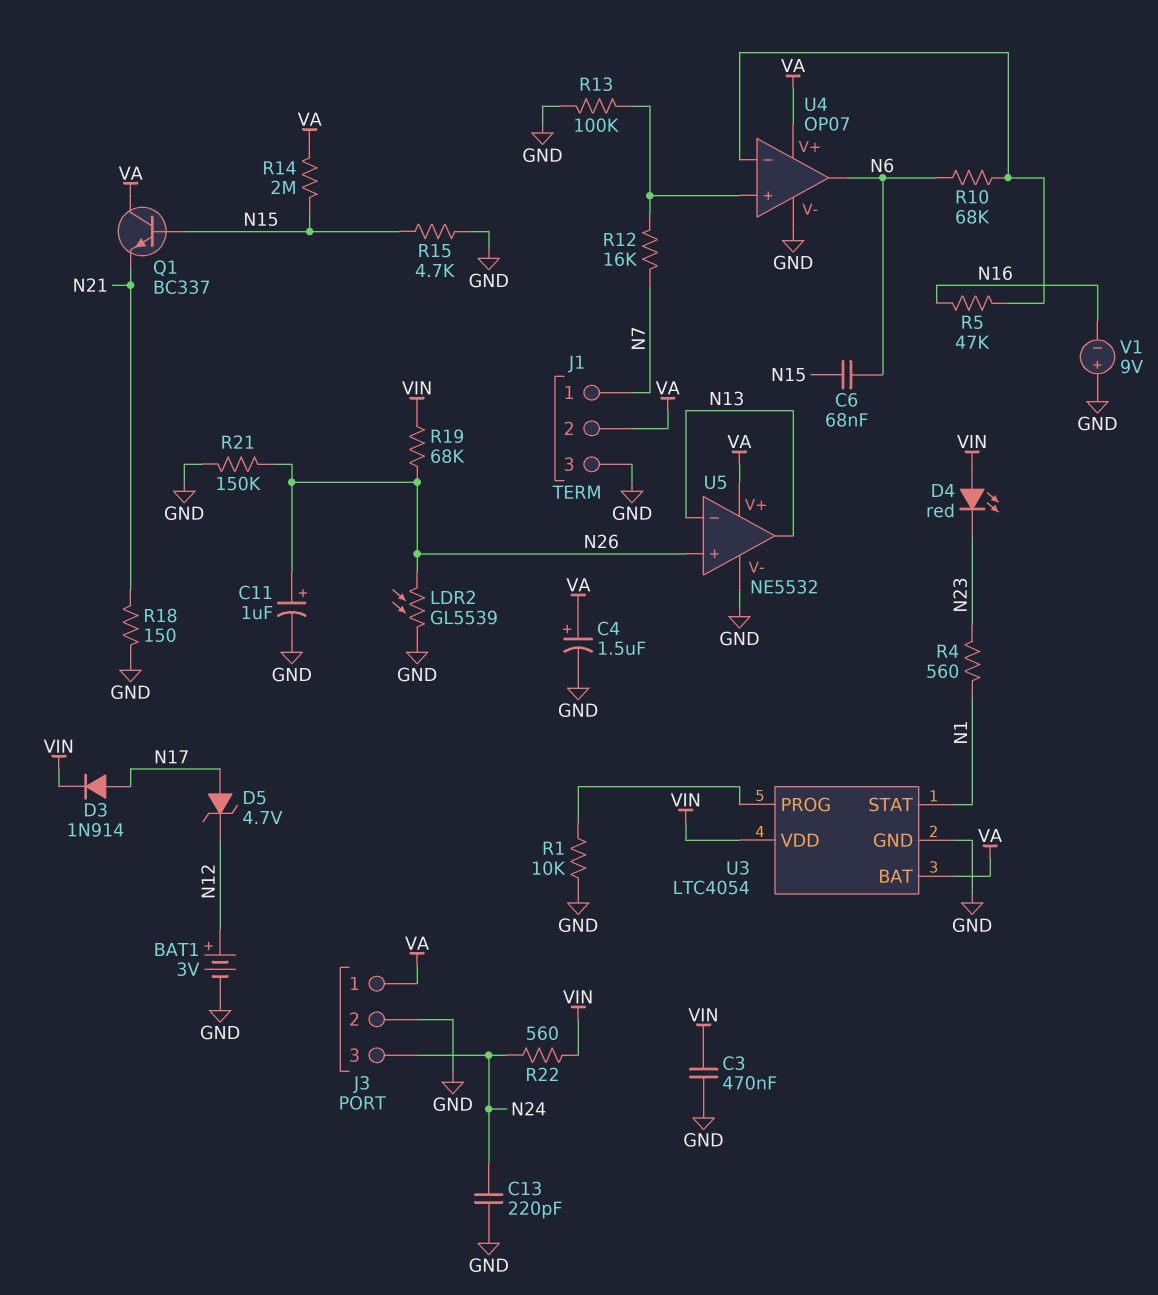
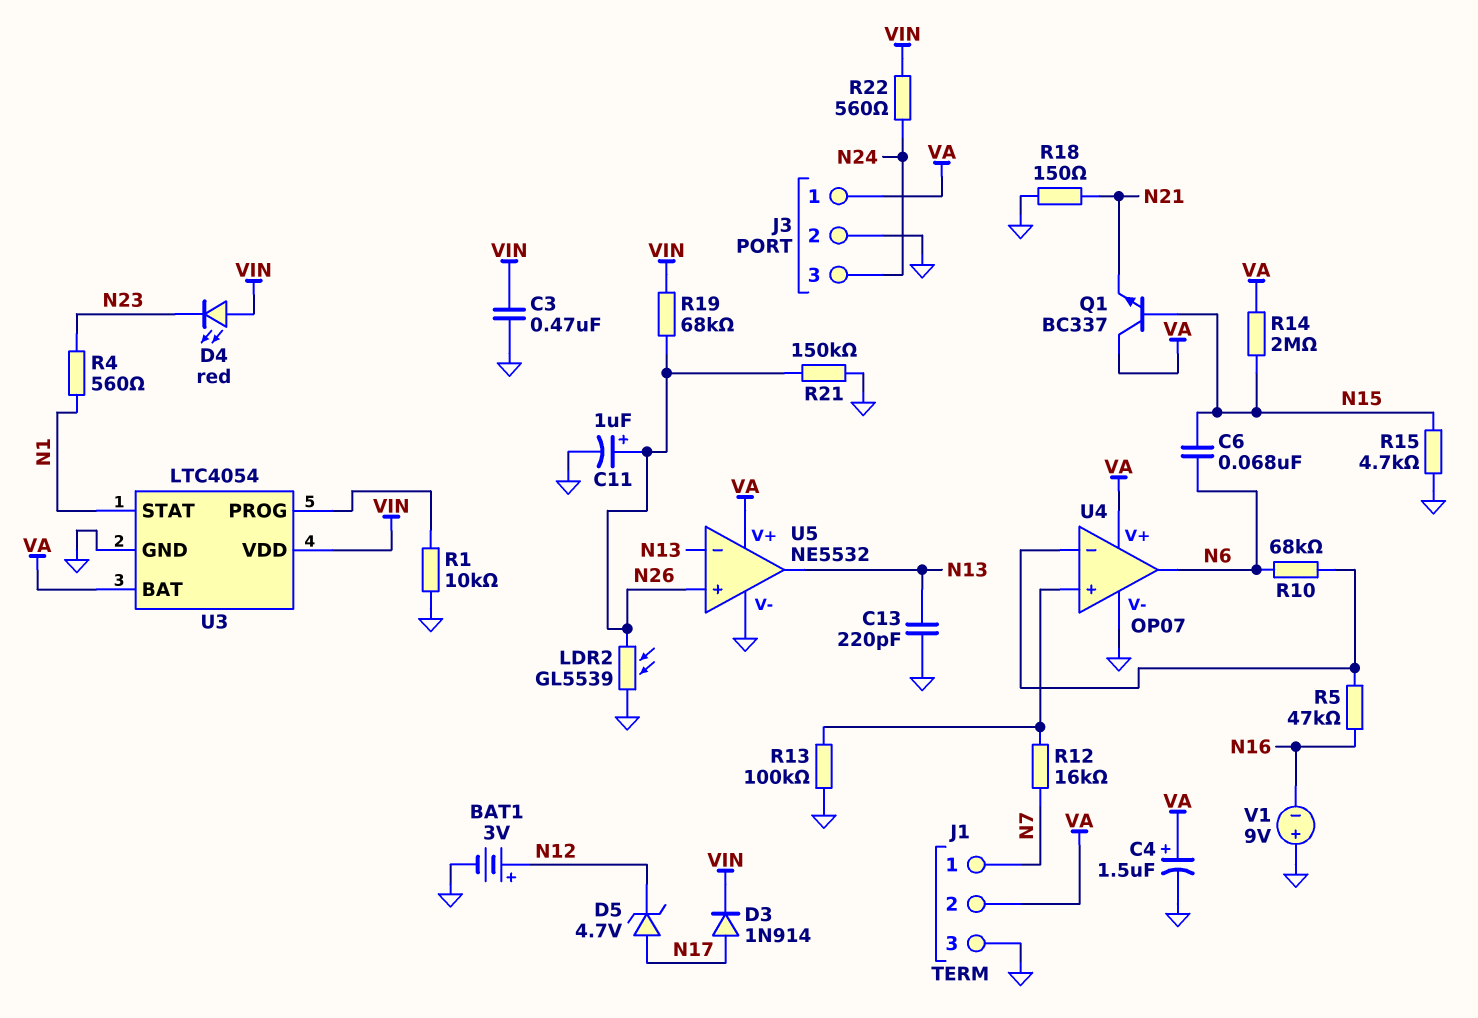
C13: 220pF (GND, N24) -> 220pF (GND, N13)

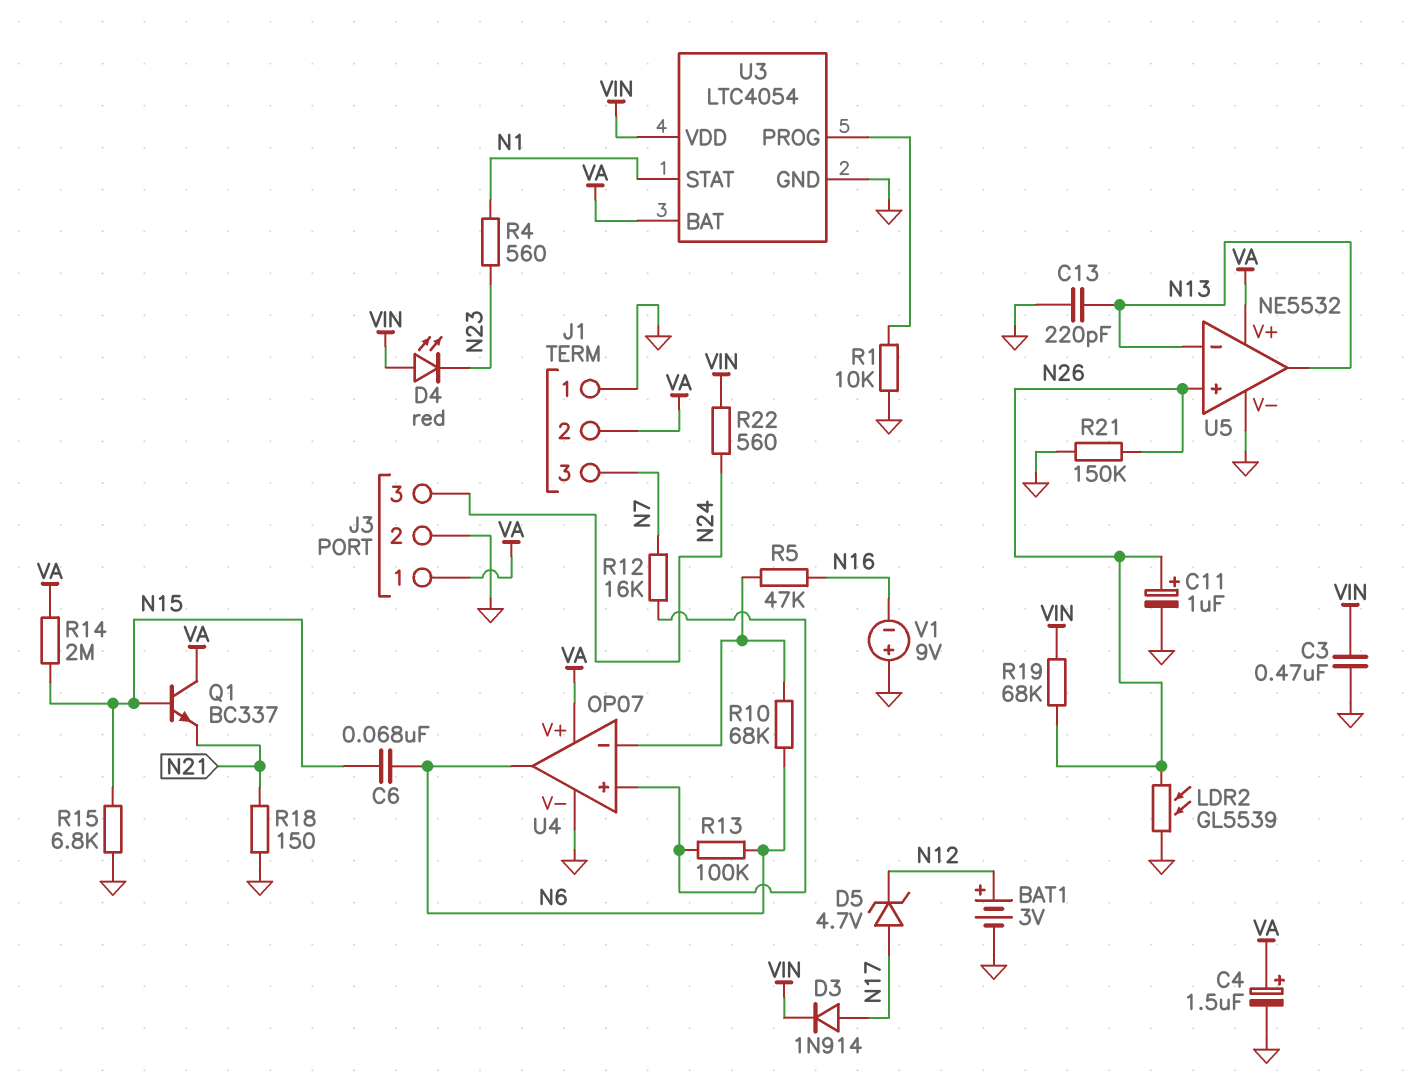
J1 pin 1: N7 -> GND
J1 pin 3: GND -> N7
R13: 100k (GND, U4/in+) -> 100k (N6, U4/in+)
R15: 4.7k (GND, N15) -> 6.8k (GND, N15)

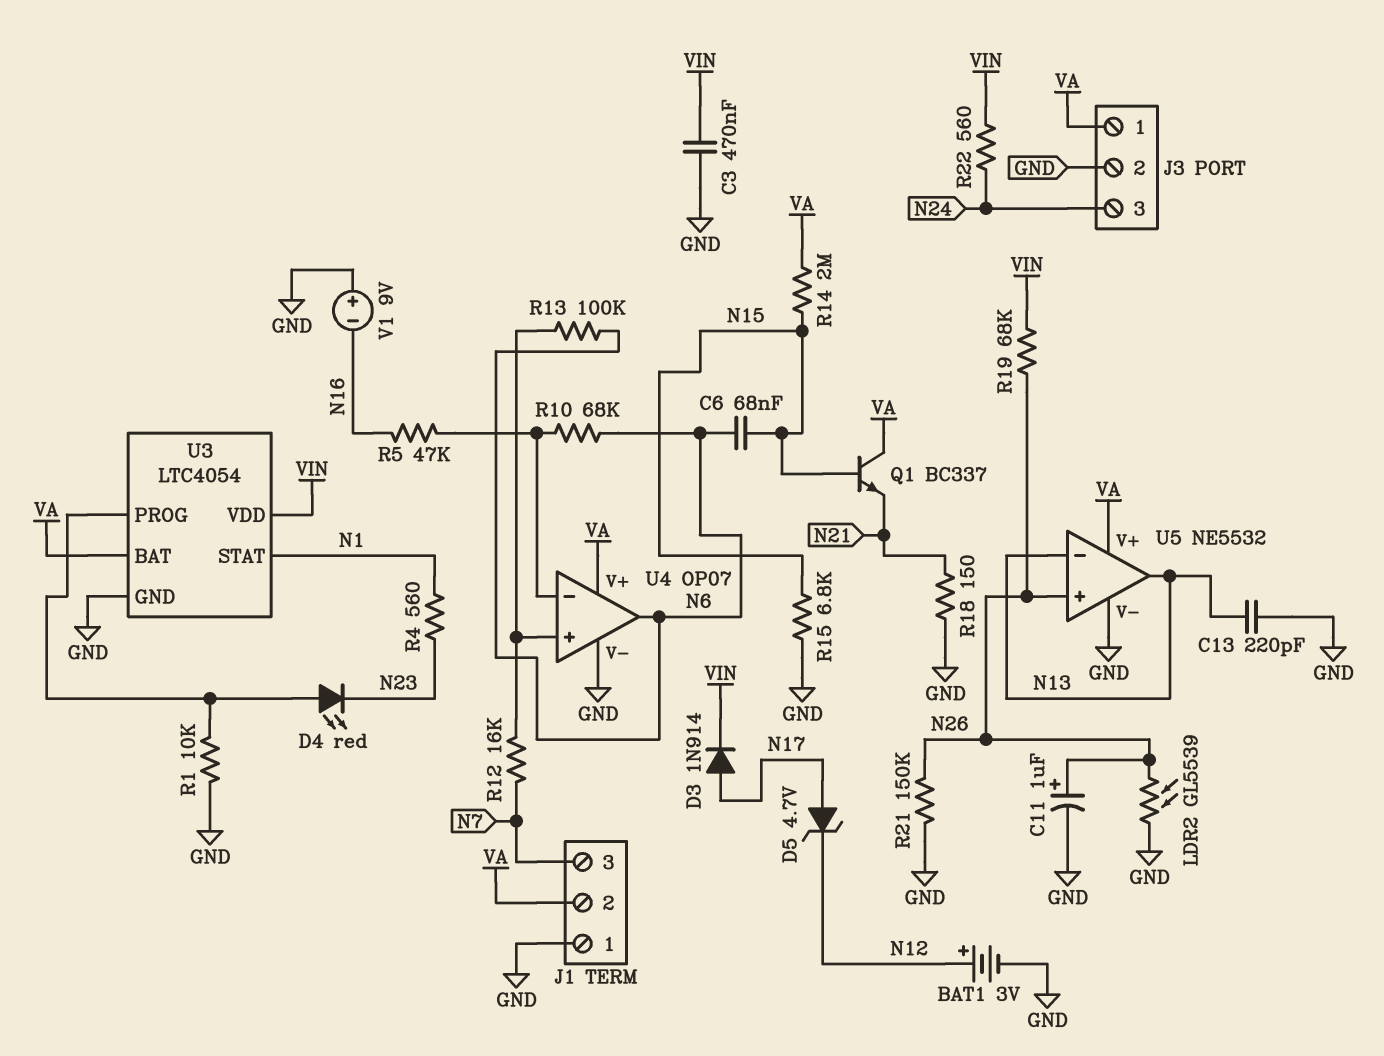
C4: 1.5uF (plus VA, minus GND) -> none
D4: LED red (A VIN, K N23) -> LED red (A U3/PROG, K N23)

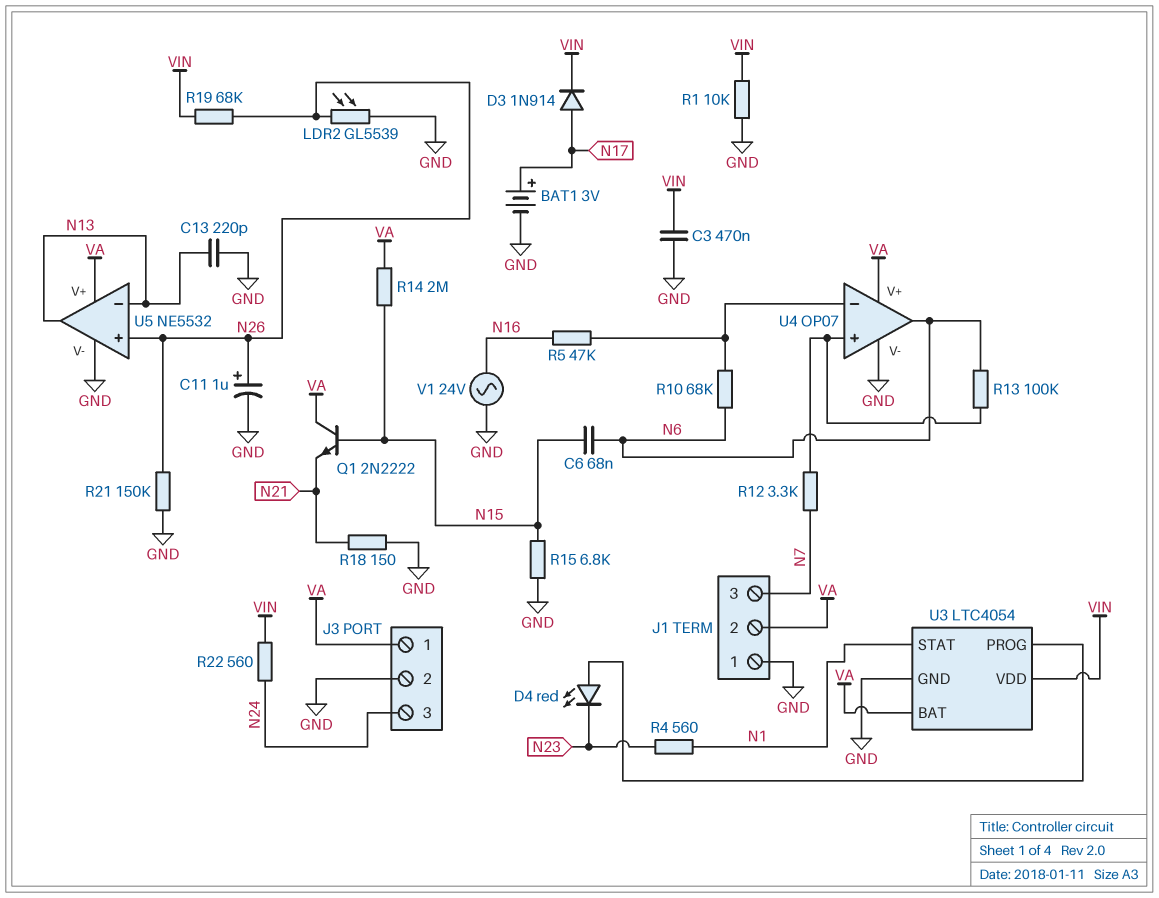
BAT1: 3V (plus N12, minus GND) -> 3V (plus N17, minus GND)
D5: zener 4.7V (A N17, K N12) -> none
Q1: NPN BC337 (B N15, C VA, E N21) -> NPN 2N2222 (B N15, C VA, E N21)
R1: 10k (GND, U3/PROG) -> 10k (GND, VIN)
R12: 16k (N7, U4/in+) -> 3.3k (N7, U4/in+)
V1: 9V (plus GND, minus N16) -> AC 24V (GND, N16)

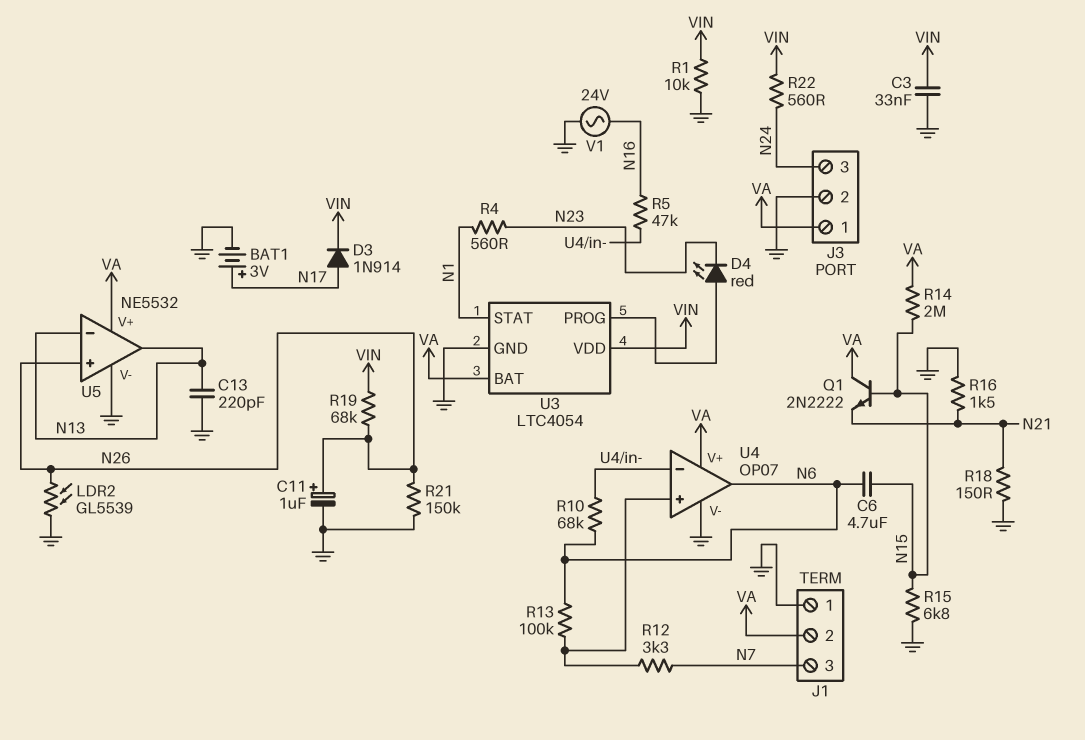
C3: 470nF (GND, VIN) -> 33nF (GND, VIN)
C6: 68nF (N6, N15) -> 4.7uF (N6, N15)
R16: none -> 1.5k (GND, N21)

